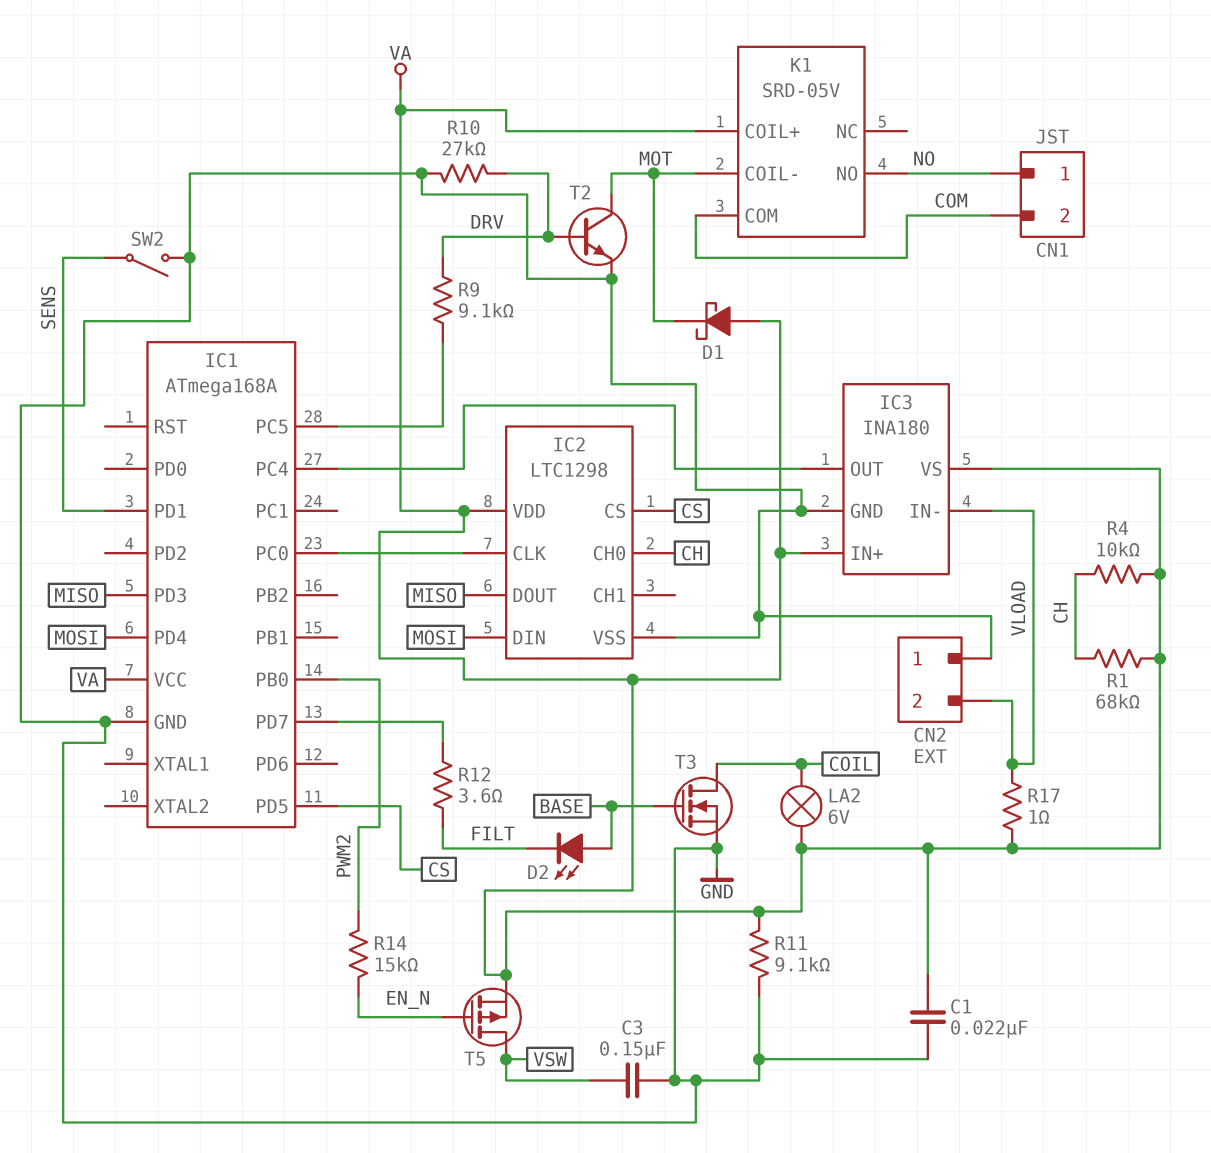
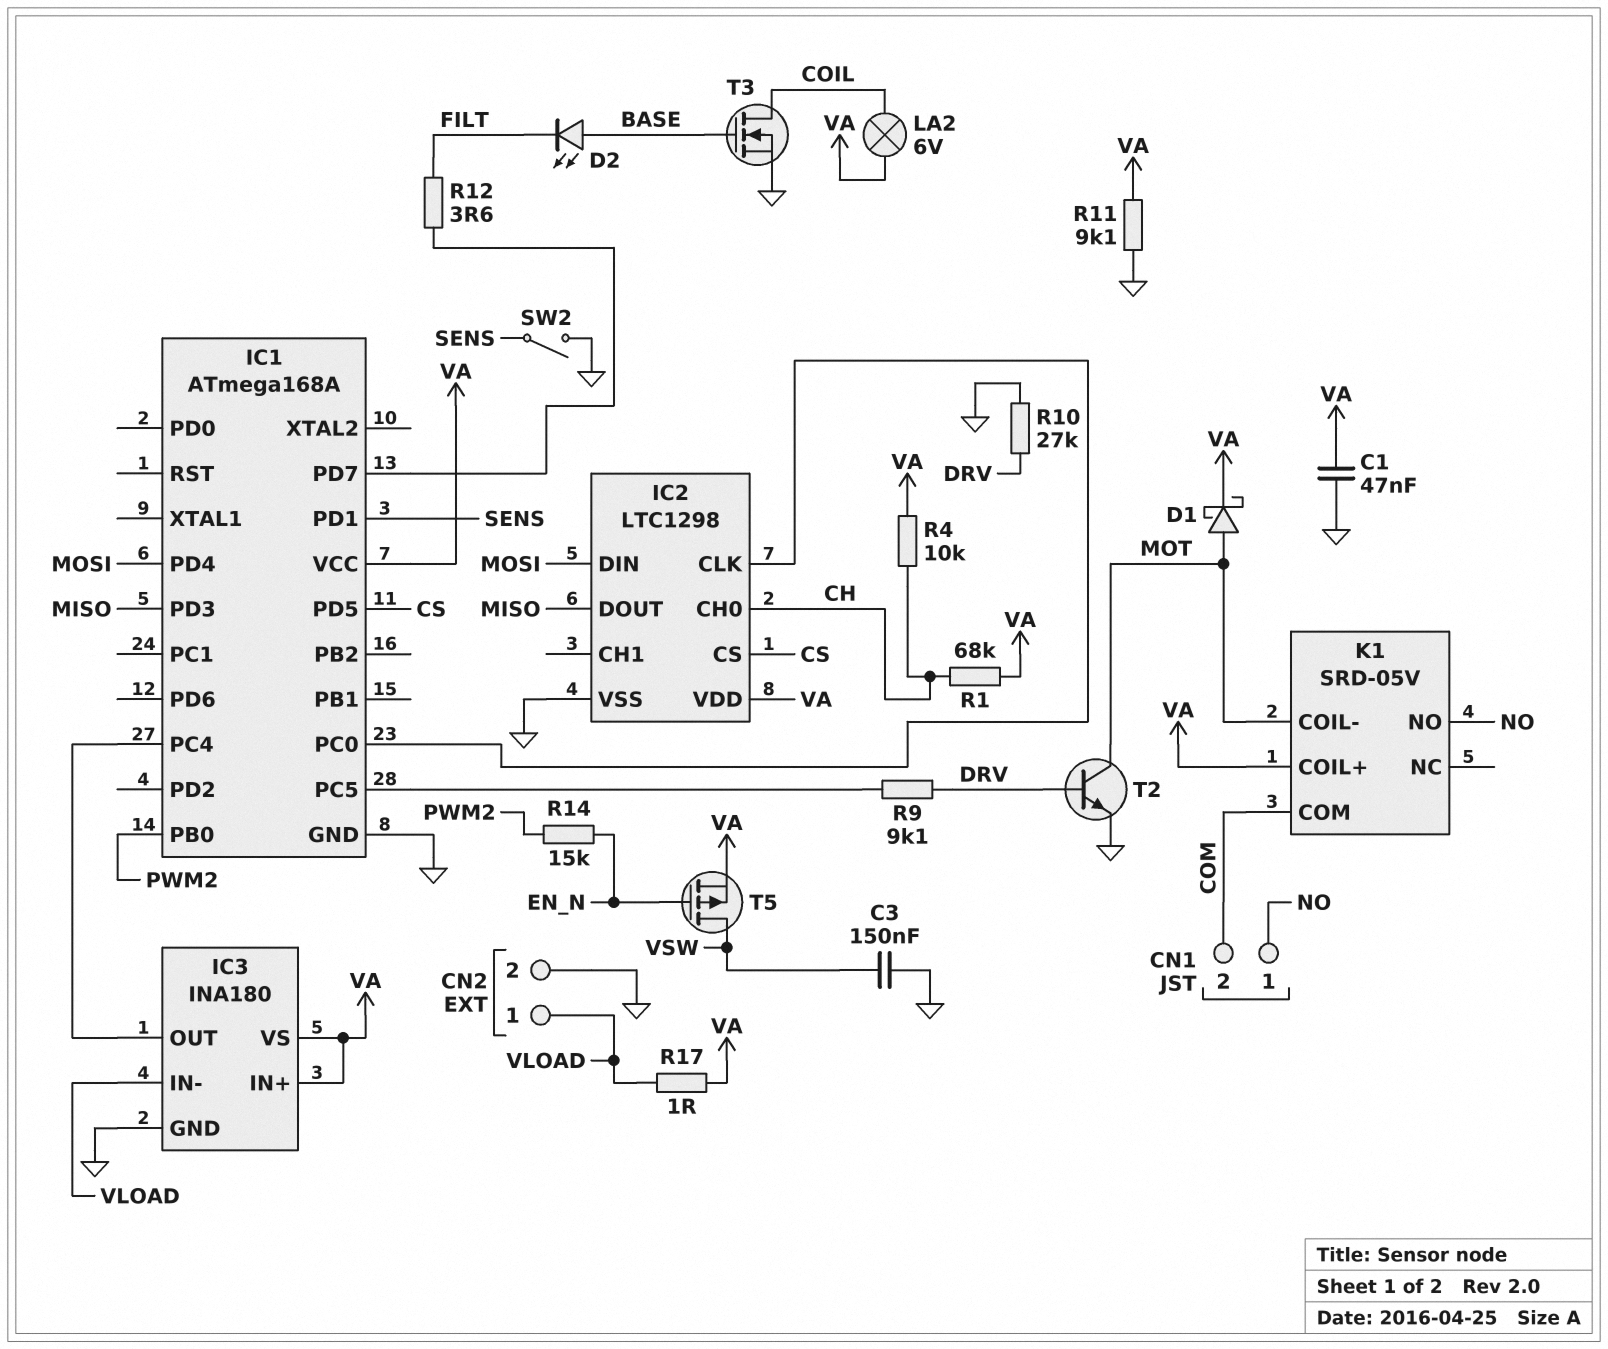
C1: 22nF (GND, VA) -> 47nF (GND, VA)
CN2 pin 1: GND -> VLOAD
CN2 pin 2: VLOAD -> GND
D1: schottky (A VA, K MOT) -> schottky (A MOT, K VA)

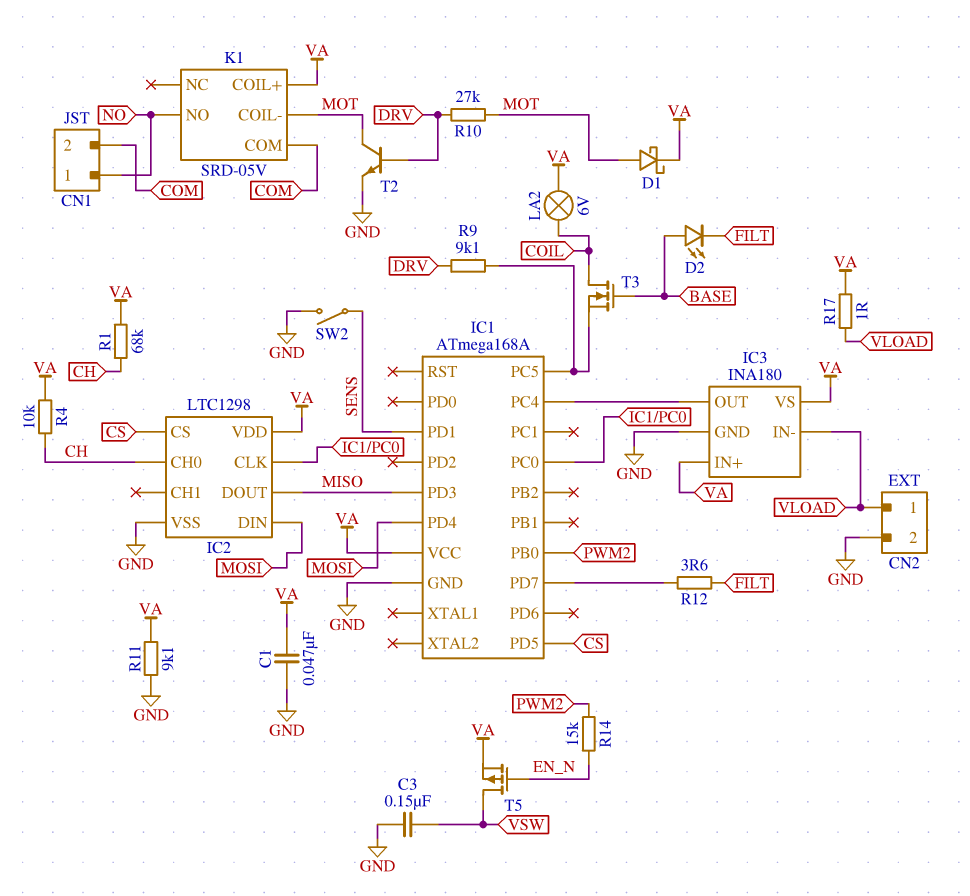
R10: 27k (DRV, GND) -> 27k (DRV, MOT)
T3: NMOS (G BASE, D COIL, S GND) -> NMOS (G BASE, D COIL, S IC1/PC5)

